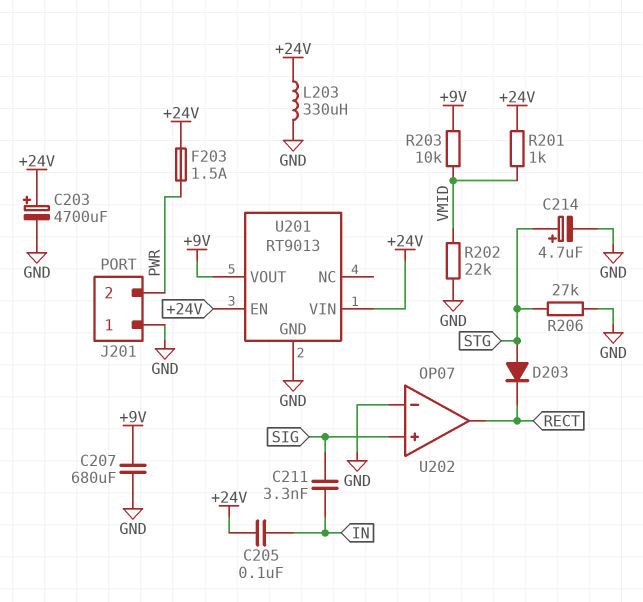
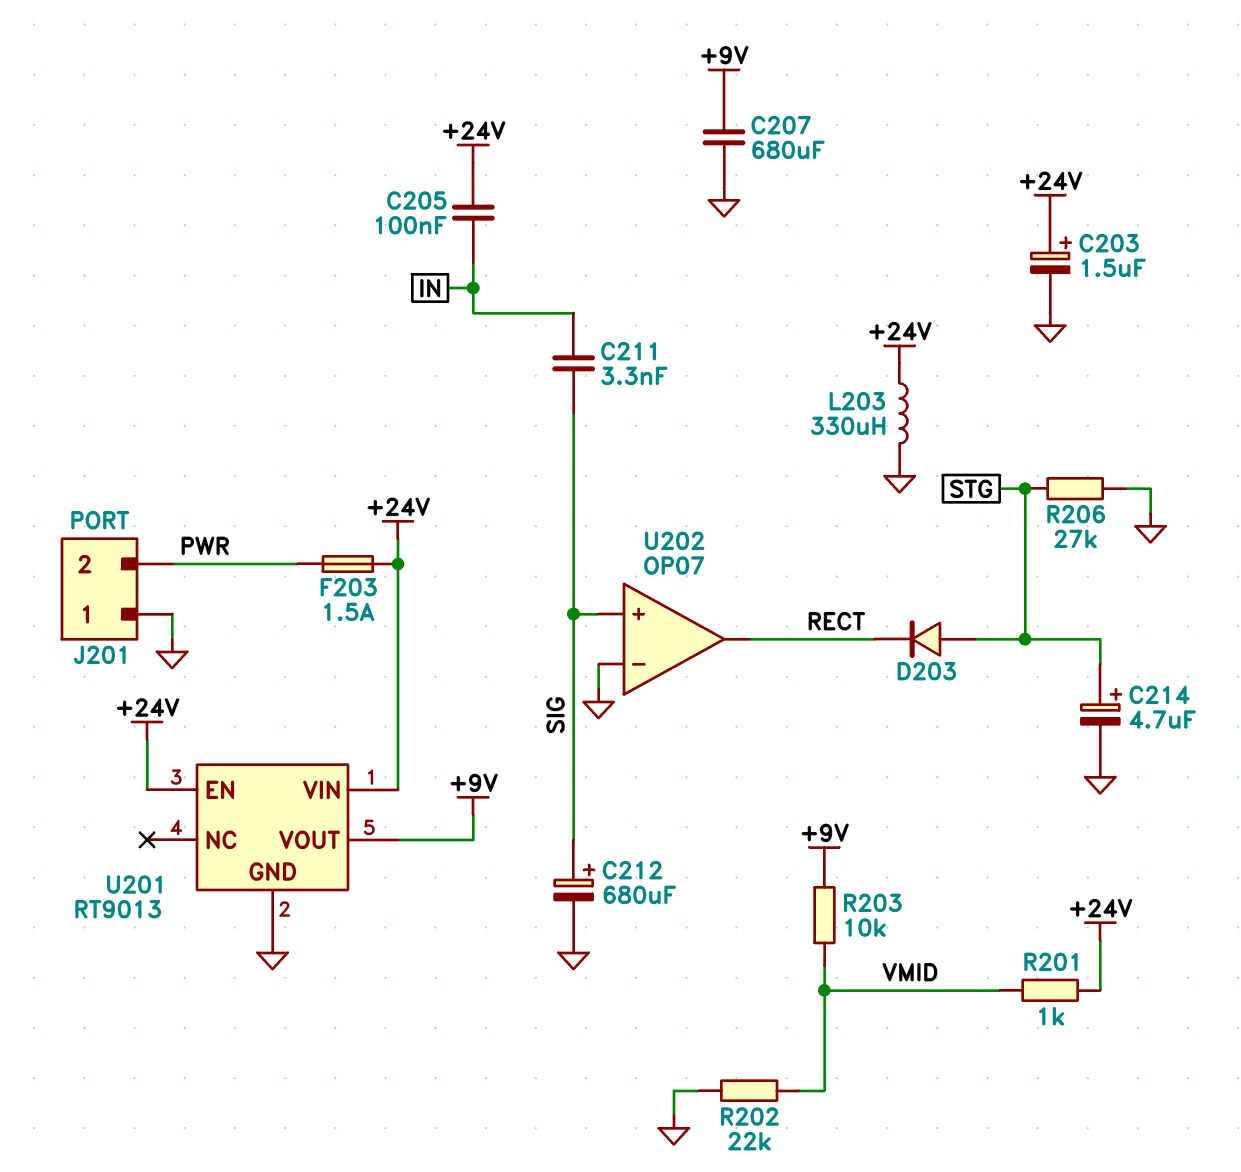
C203: 4700uF (plus +24V, minus GND) -> 1.5uF (plus +24V, minus GND)
C212: none -> 680uF (plus SIG, minus GND)

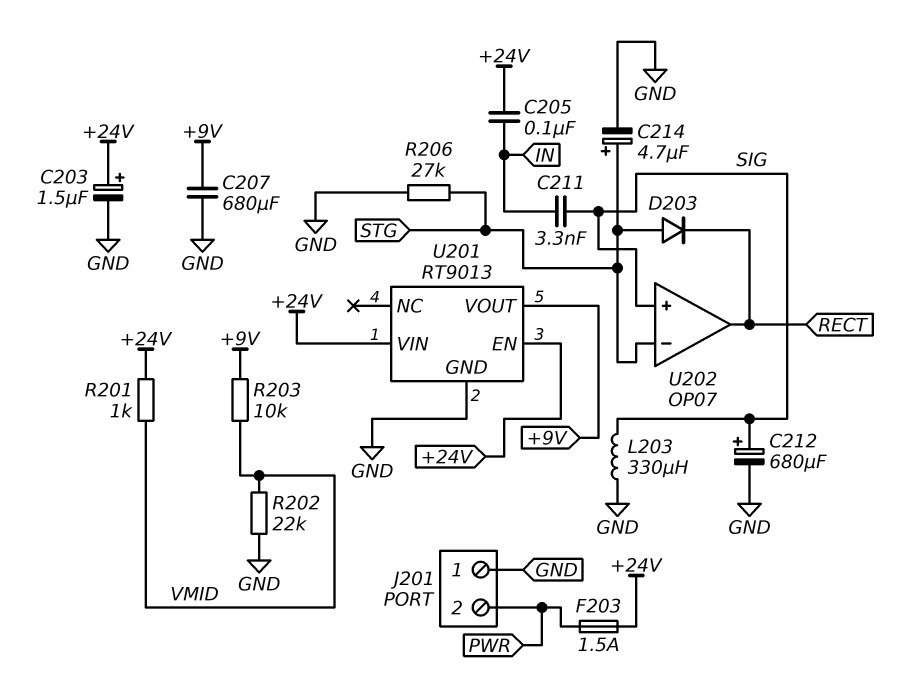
L203: 330uH (+24V, GND) -> 330uH (GND, SIG)
U202 pin in-: GND -> STG

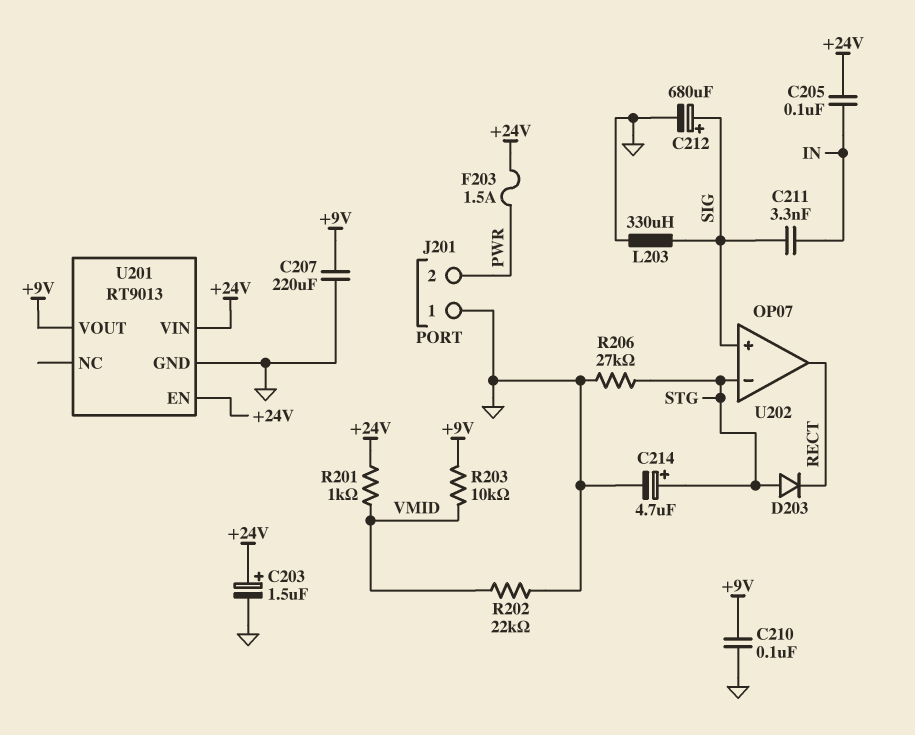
C207: 680uF (+9V, GND) -> 220uF (+9V, GND)
C210: none -> 100nF (+9V, GND)

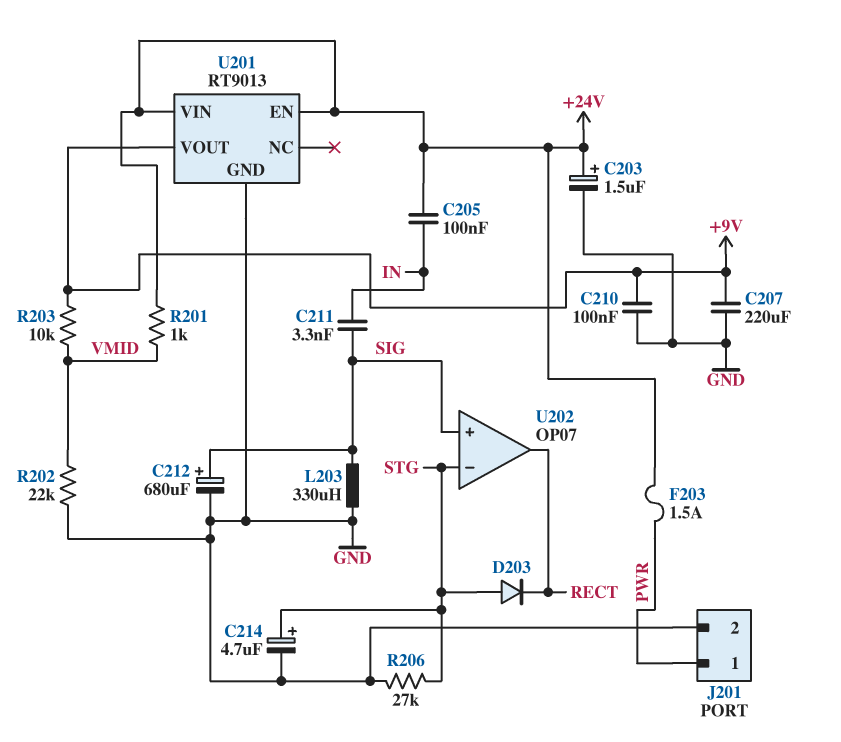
J201 pin 1: GND -> PWR
J201 pin 2: PWR -> GND

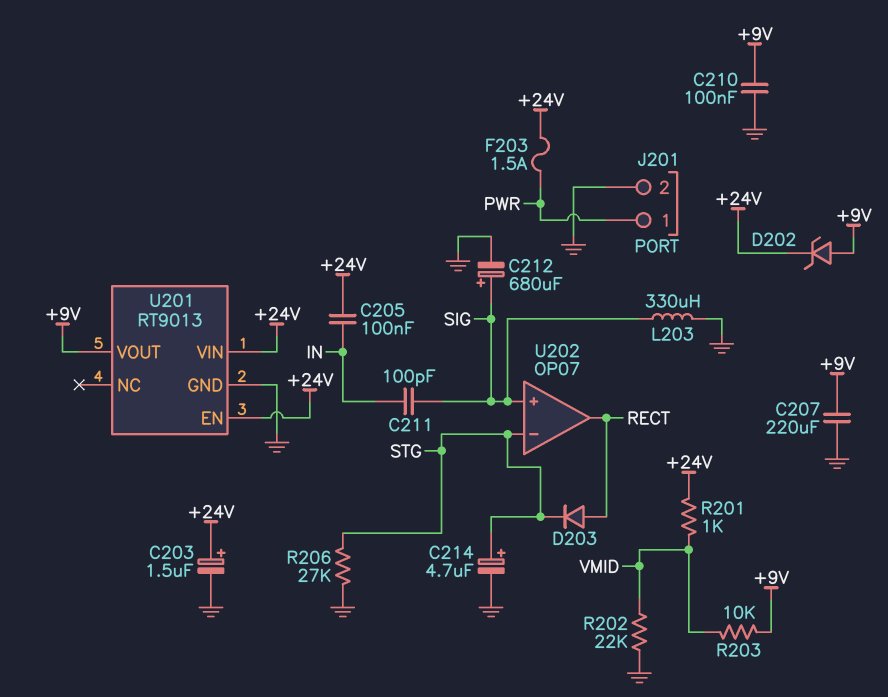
C211: 3.3nF (IN, SIG) -> 100pF (IN, SIG)
D202: none -> zener (A +9V, K +24V)
D203: diode (A STG, K RECT) -> diode (A RECT, K STG)

